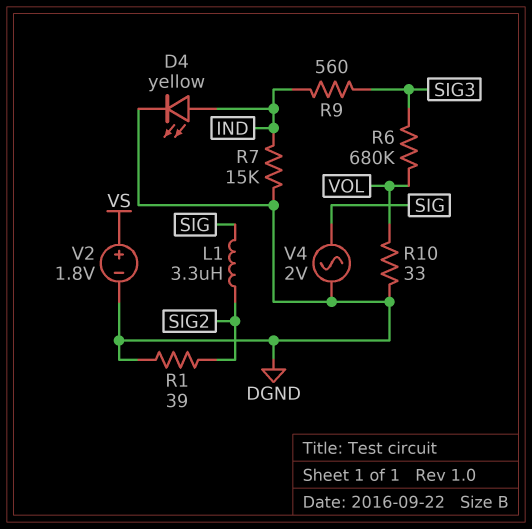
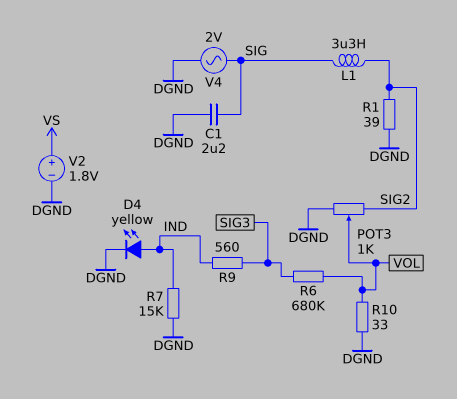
C1: none -> 2.2uF (DGND, SIG)
POT3: none -> 1k (DGND, SIG2, wiper VOL)

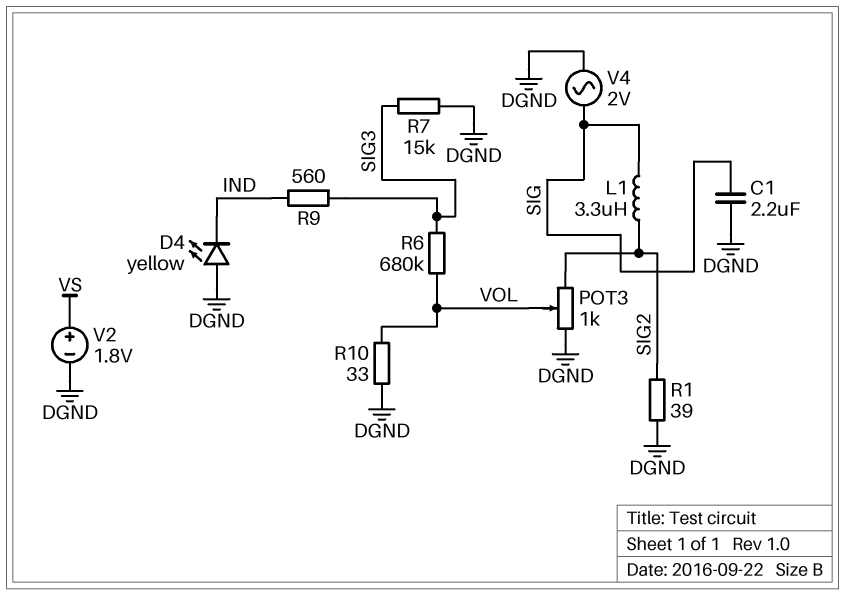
D4: LED yellow (A IND, K DGND) -> LED yellow (A DGND, K IND)
R7: 15k (DGND, IND) -> 15k (DGND, SIG3)

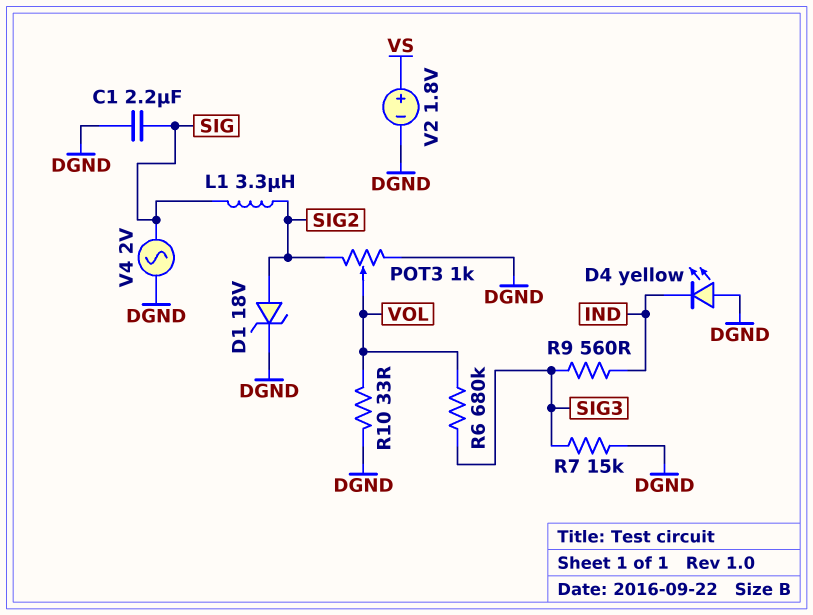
D1: none -> zener 18V (A SIG2, K DGND)
R1: 39 (DGND, SIG2) -> none

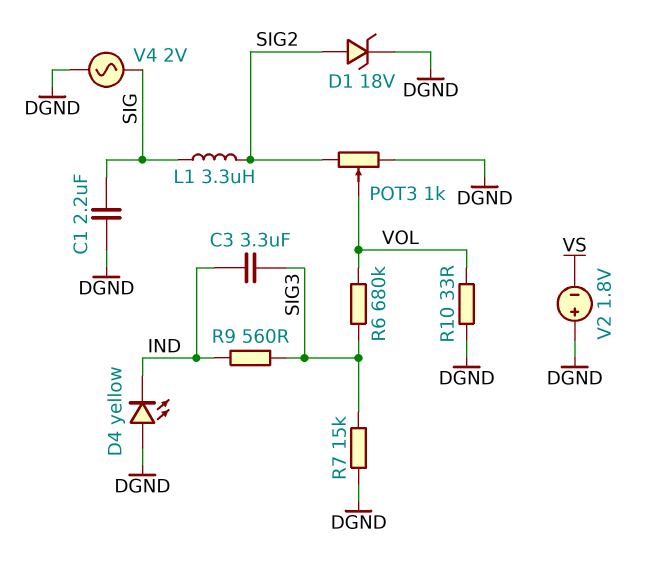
C3: none -> 3.3uF (IND, SIG3)
V2: 1.8V (plus VS, minus DGND) -> 1.8V (plus DGND, minus VS)

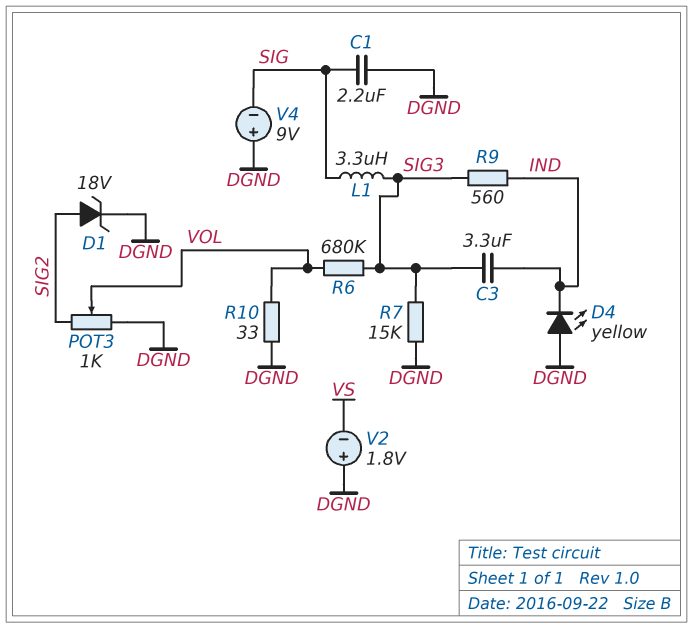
L1: 3.3uH (SIG, SIG2) -> 3.3uH (SIG, SIG3)
V4: AC 2V (DGND, SIG) -> 9V (plus DGND, minus SIG)

